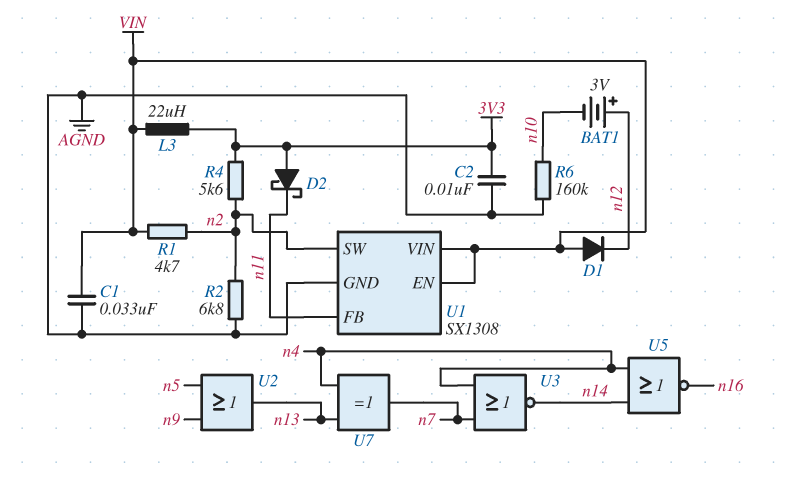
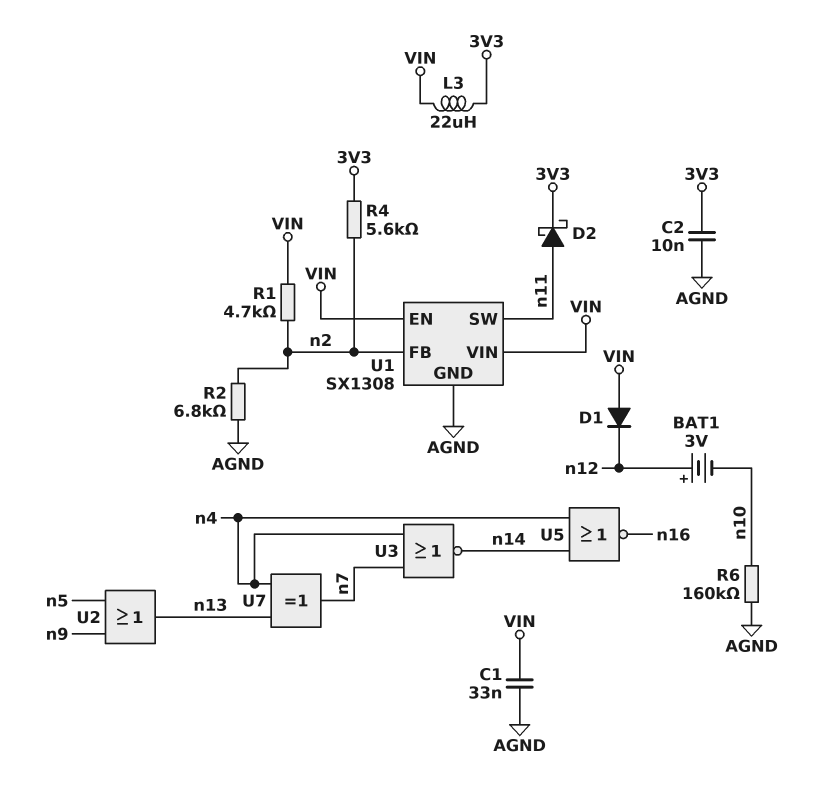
D2: schottky (A 3V3, K n11) -> schottky (A n11, K 3V3)
U1 pin FB: n11 -> n2
U1 pin SW: n2 -> n11

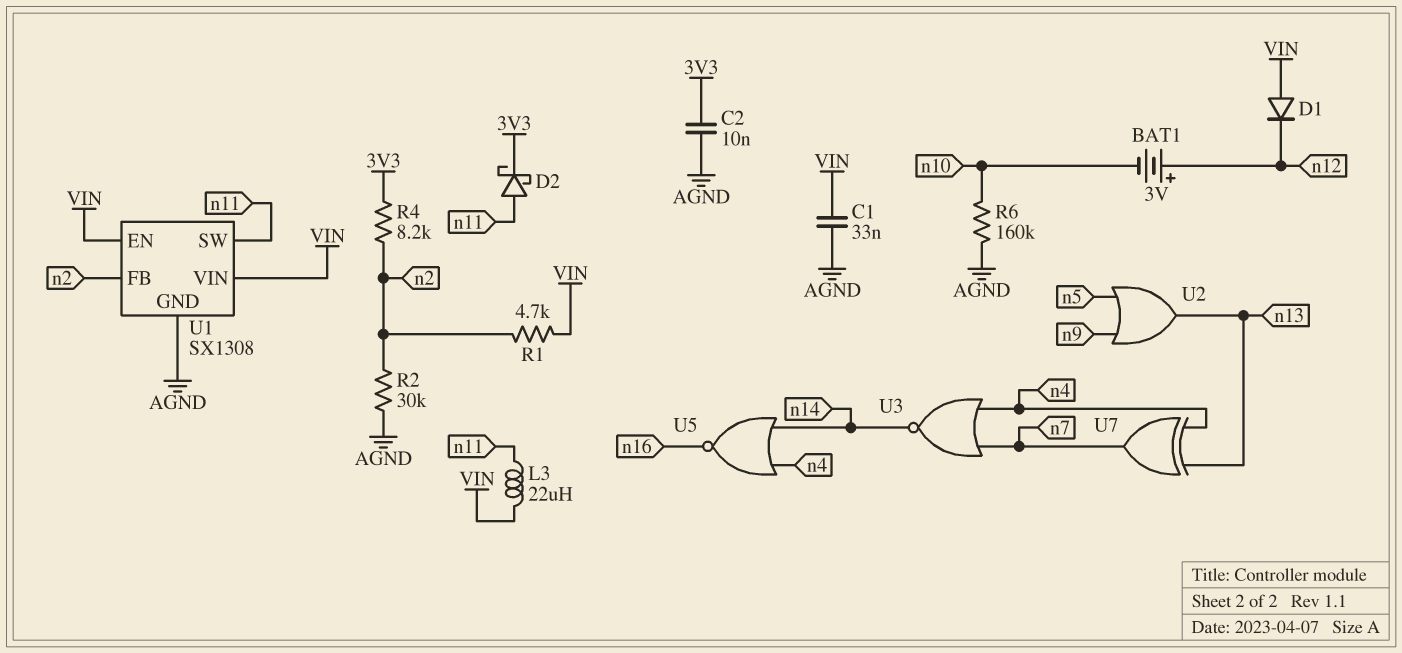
L3: 22uH (3V3, VIN) -> 22uH (VIN, n11)
R2: 6.8k (AGND, n2) -> 30k (AGND, n2)
R4: 5.6k (3V3, n2) -> 8.2k (3V3, n2)

